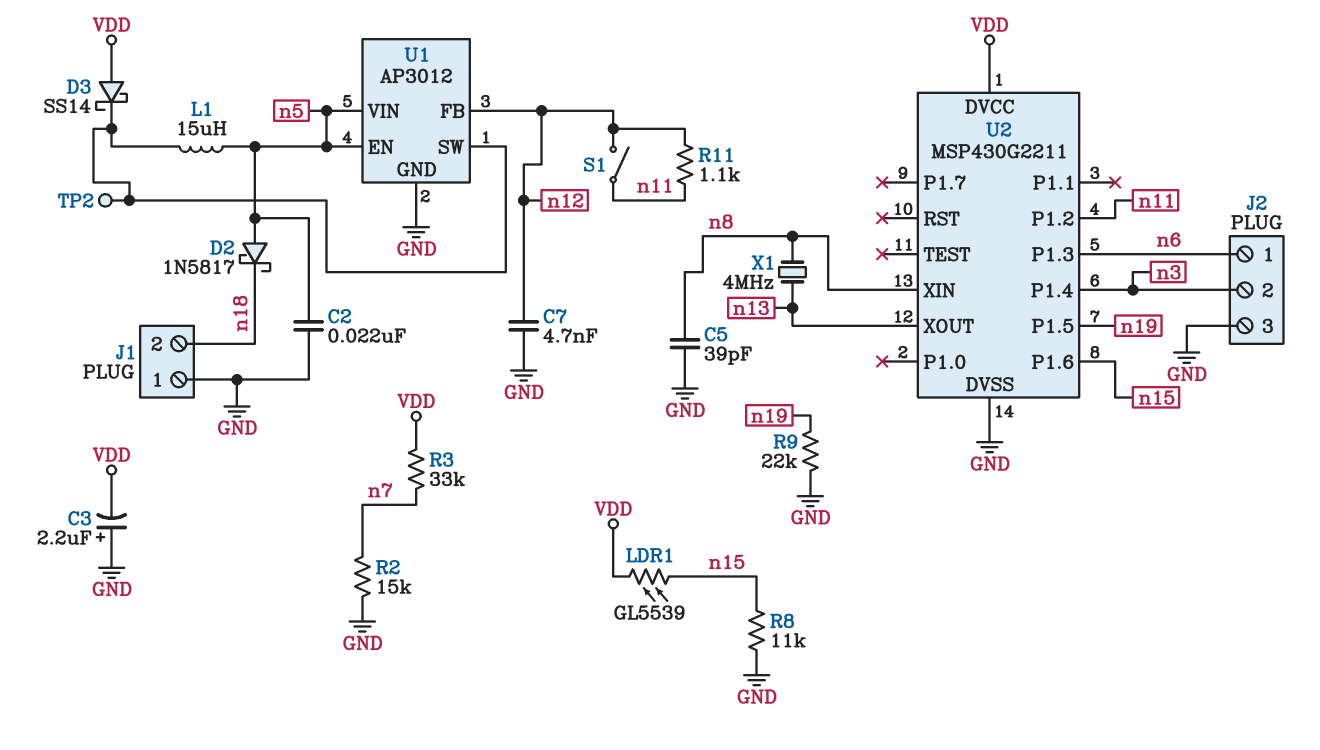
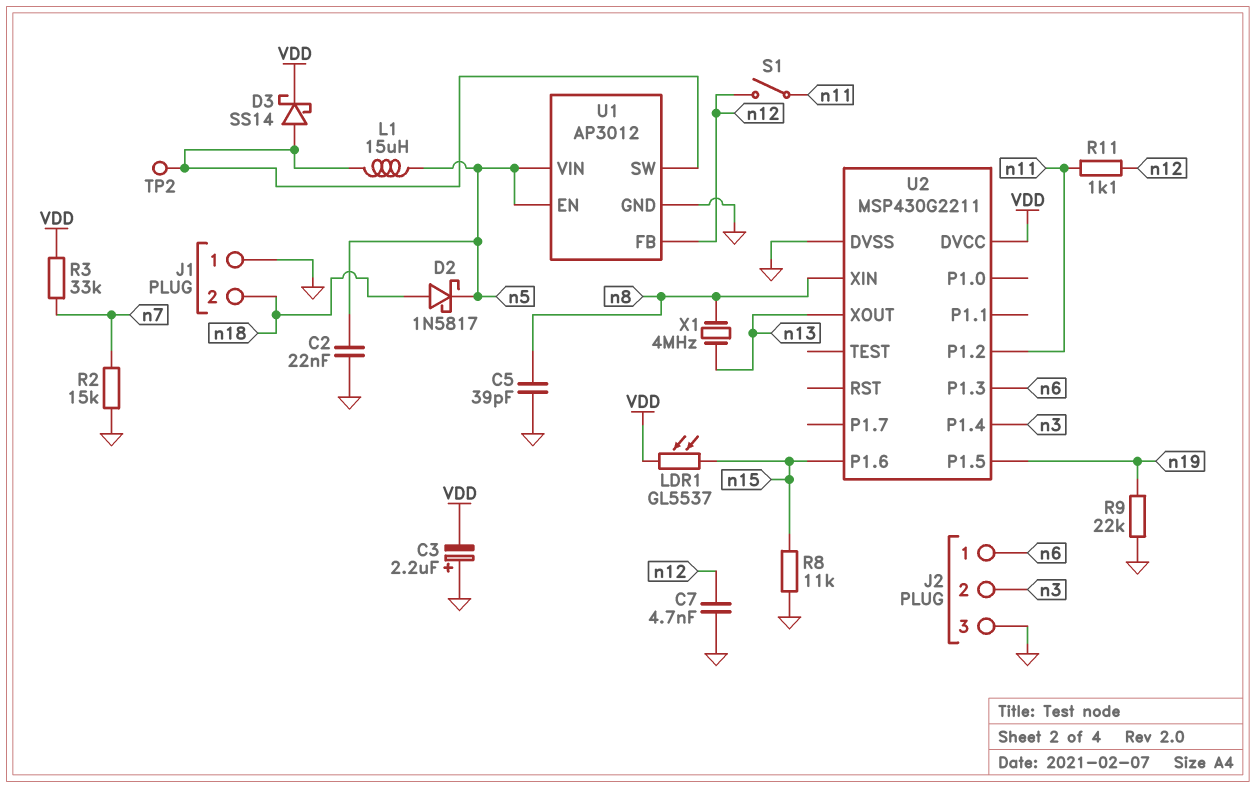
D2: schottky 1N5817 (A n5, K n18) -> schottky 1N5817 (A n18, K n5)
D3: schottky SS14 (A VDD, K U1/SW) -> schottky SS14 (A U1/SW, K VDD)
LDR1: GL5539 (VDD, n15) -> GL5537 (VDD, n15)

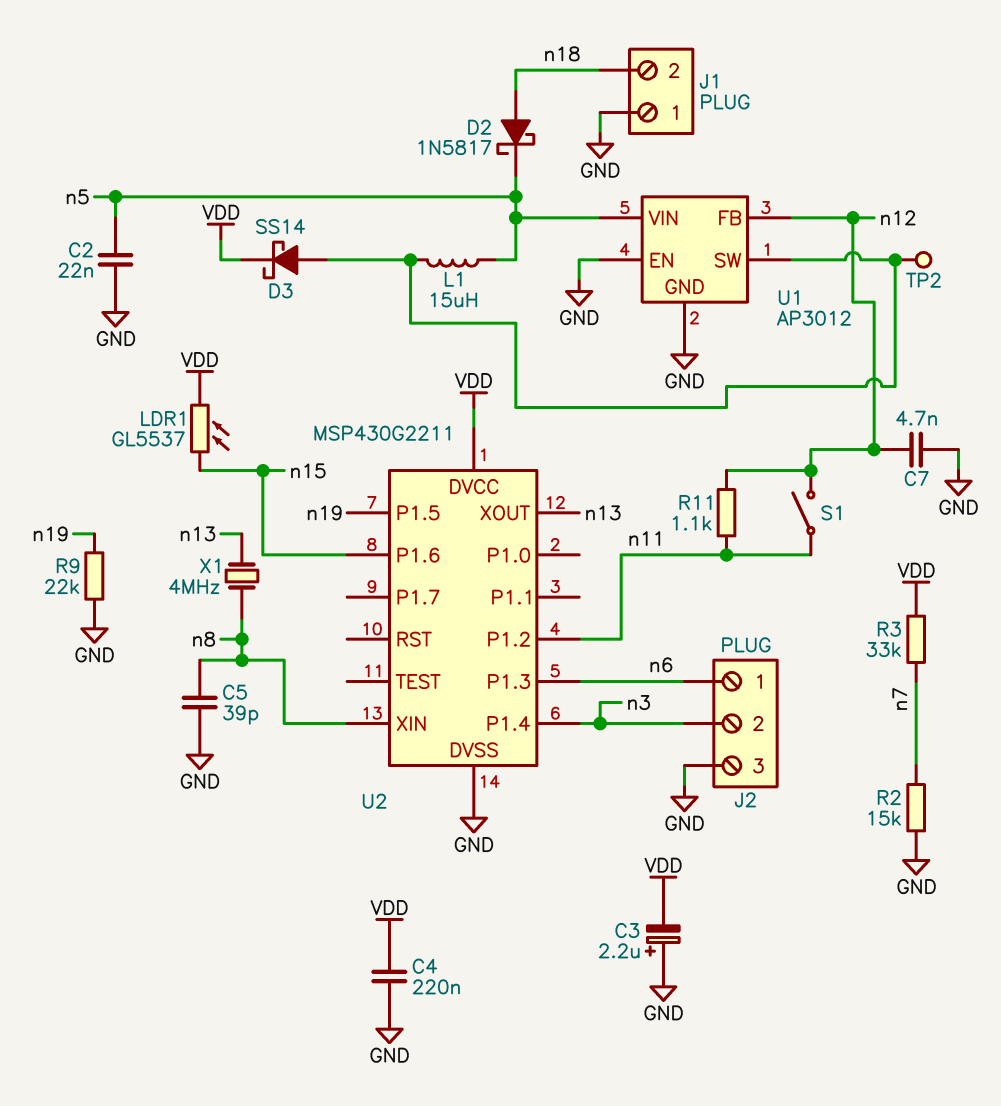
C4: none -> 220nF (GND, VDD)
R8: 11k (GND, n15) -> none
U1 pin EN: n5 -> GND

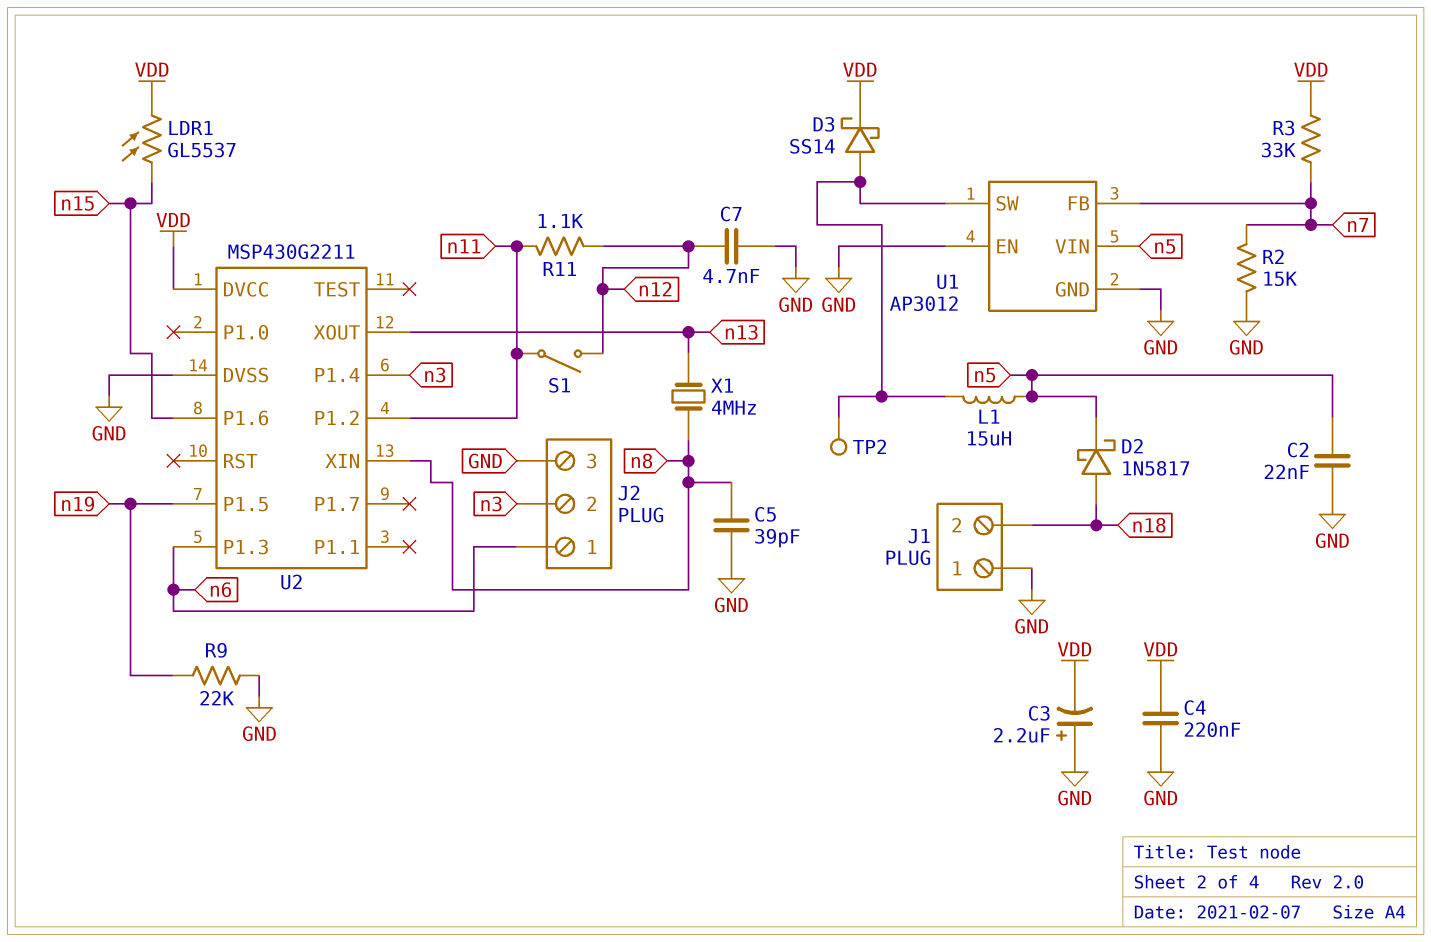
U1 pin FB: n12 -> n7

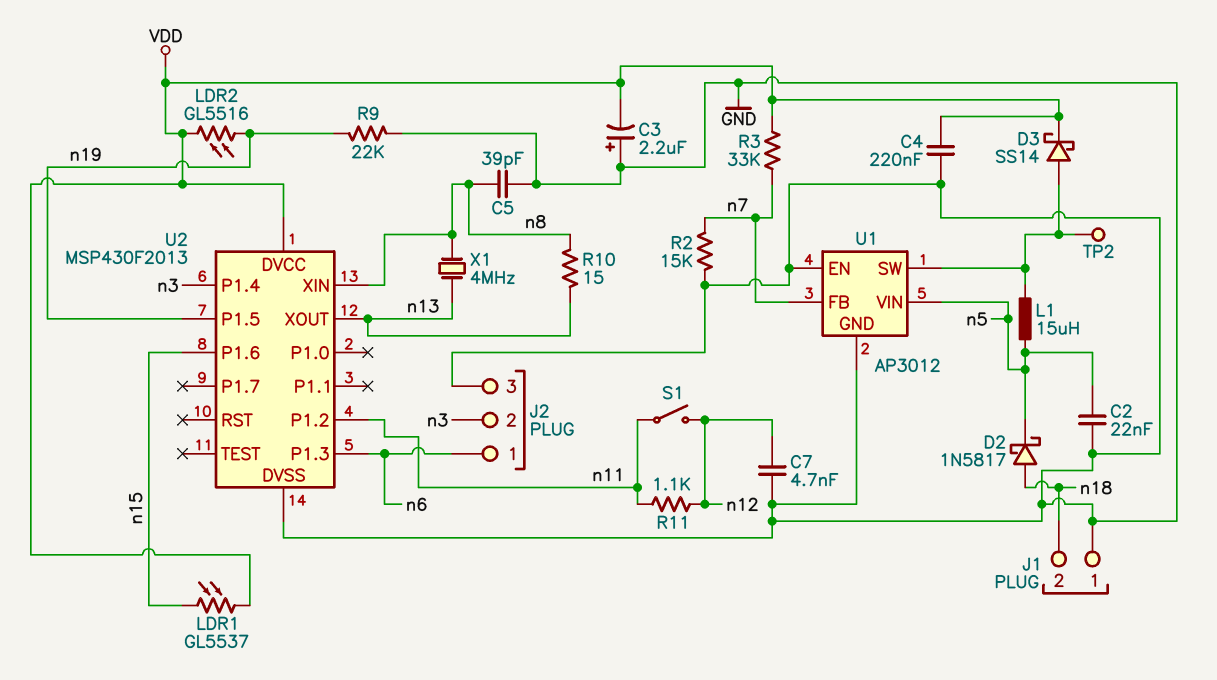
LDR2: none -> GL5516 (VDD, n19)
R10: none -> 15 (n8, n13)
U2: MSP430G2211 -> MSP430F2013

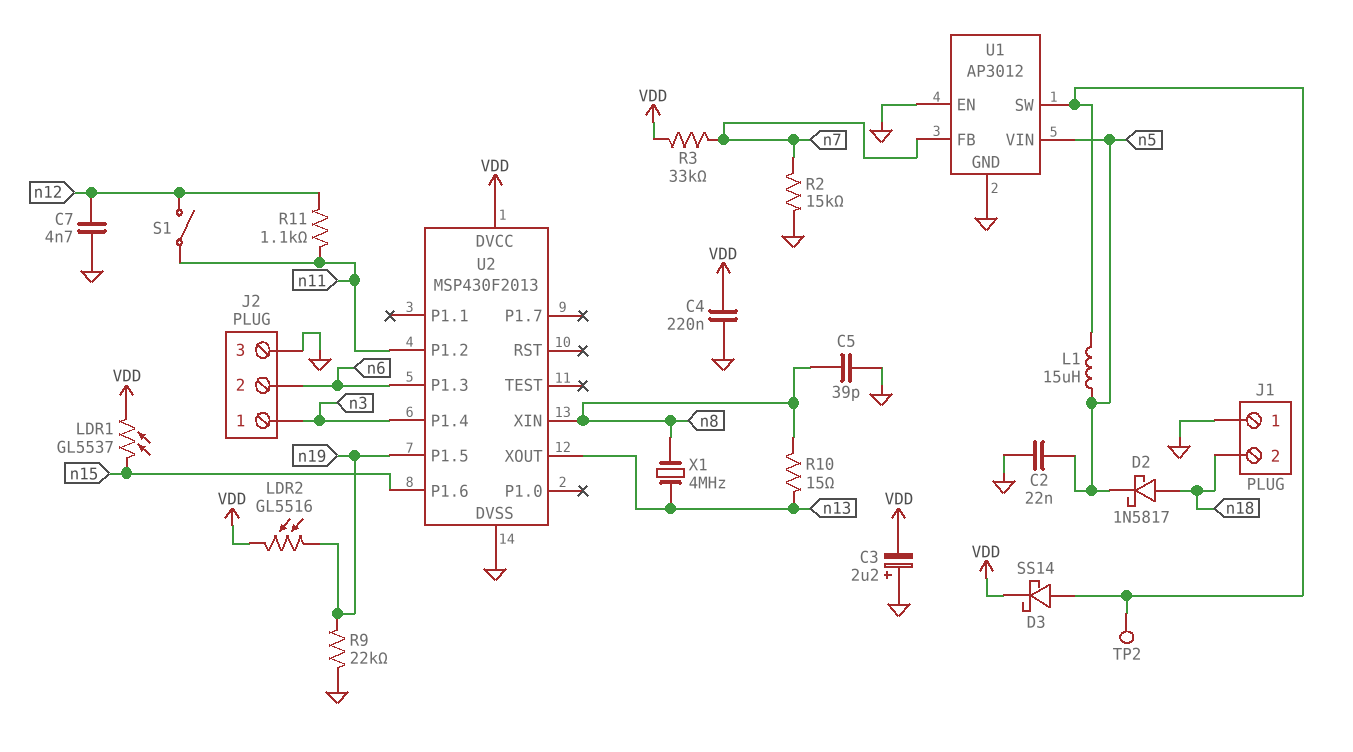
J2 pin 1: n6 -> n3
J2 pin 2: n3 -> n6

